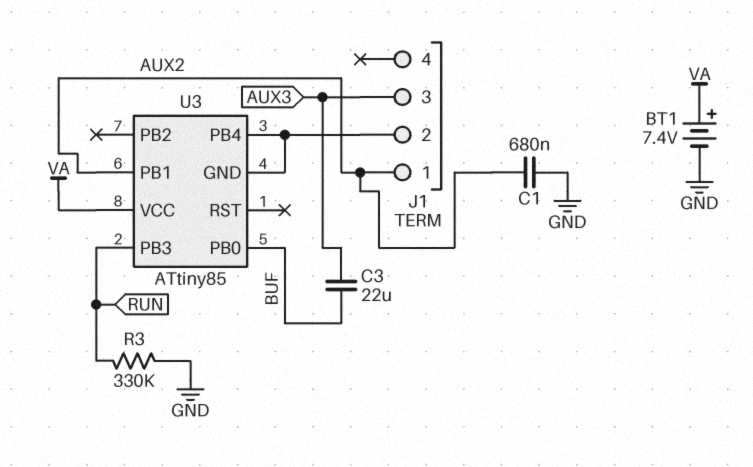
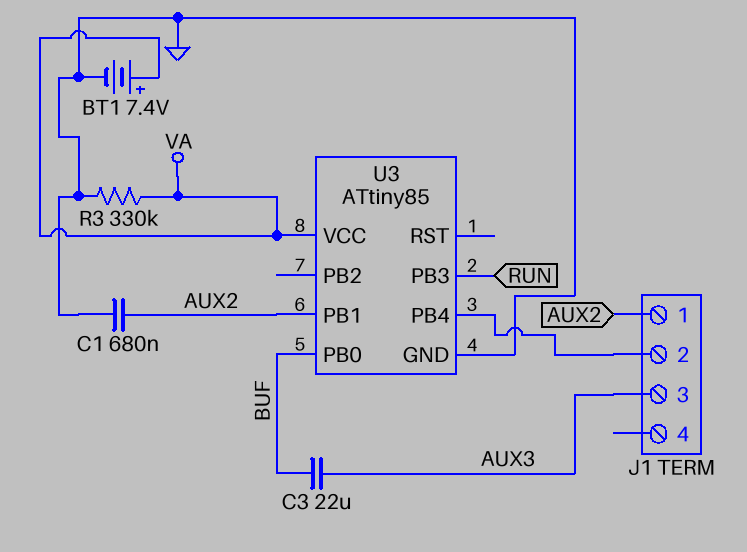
R3: 330k (GND, RUN) -> 330k (GND, VA)
U3 pin GND: J1/2 -> GND

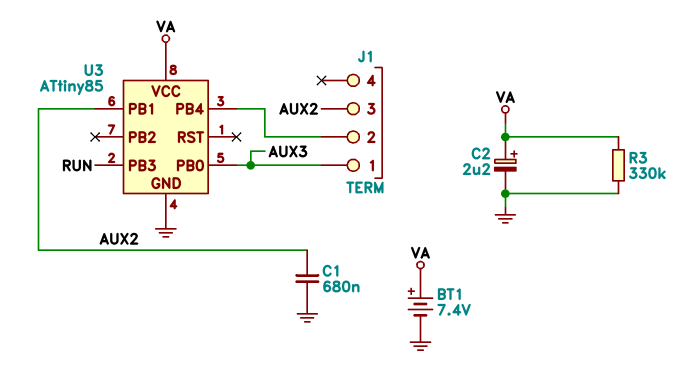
C2: none -> 2.2uF (plus VA, minus GND)
C3: 22uF (AUX3, BUF) -> none
J1 pin 1: AUX2 -> AUX3
J1 pin 3: AUX3 -> AUX2
U3 pin PB0: BUF -> AUX3

